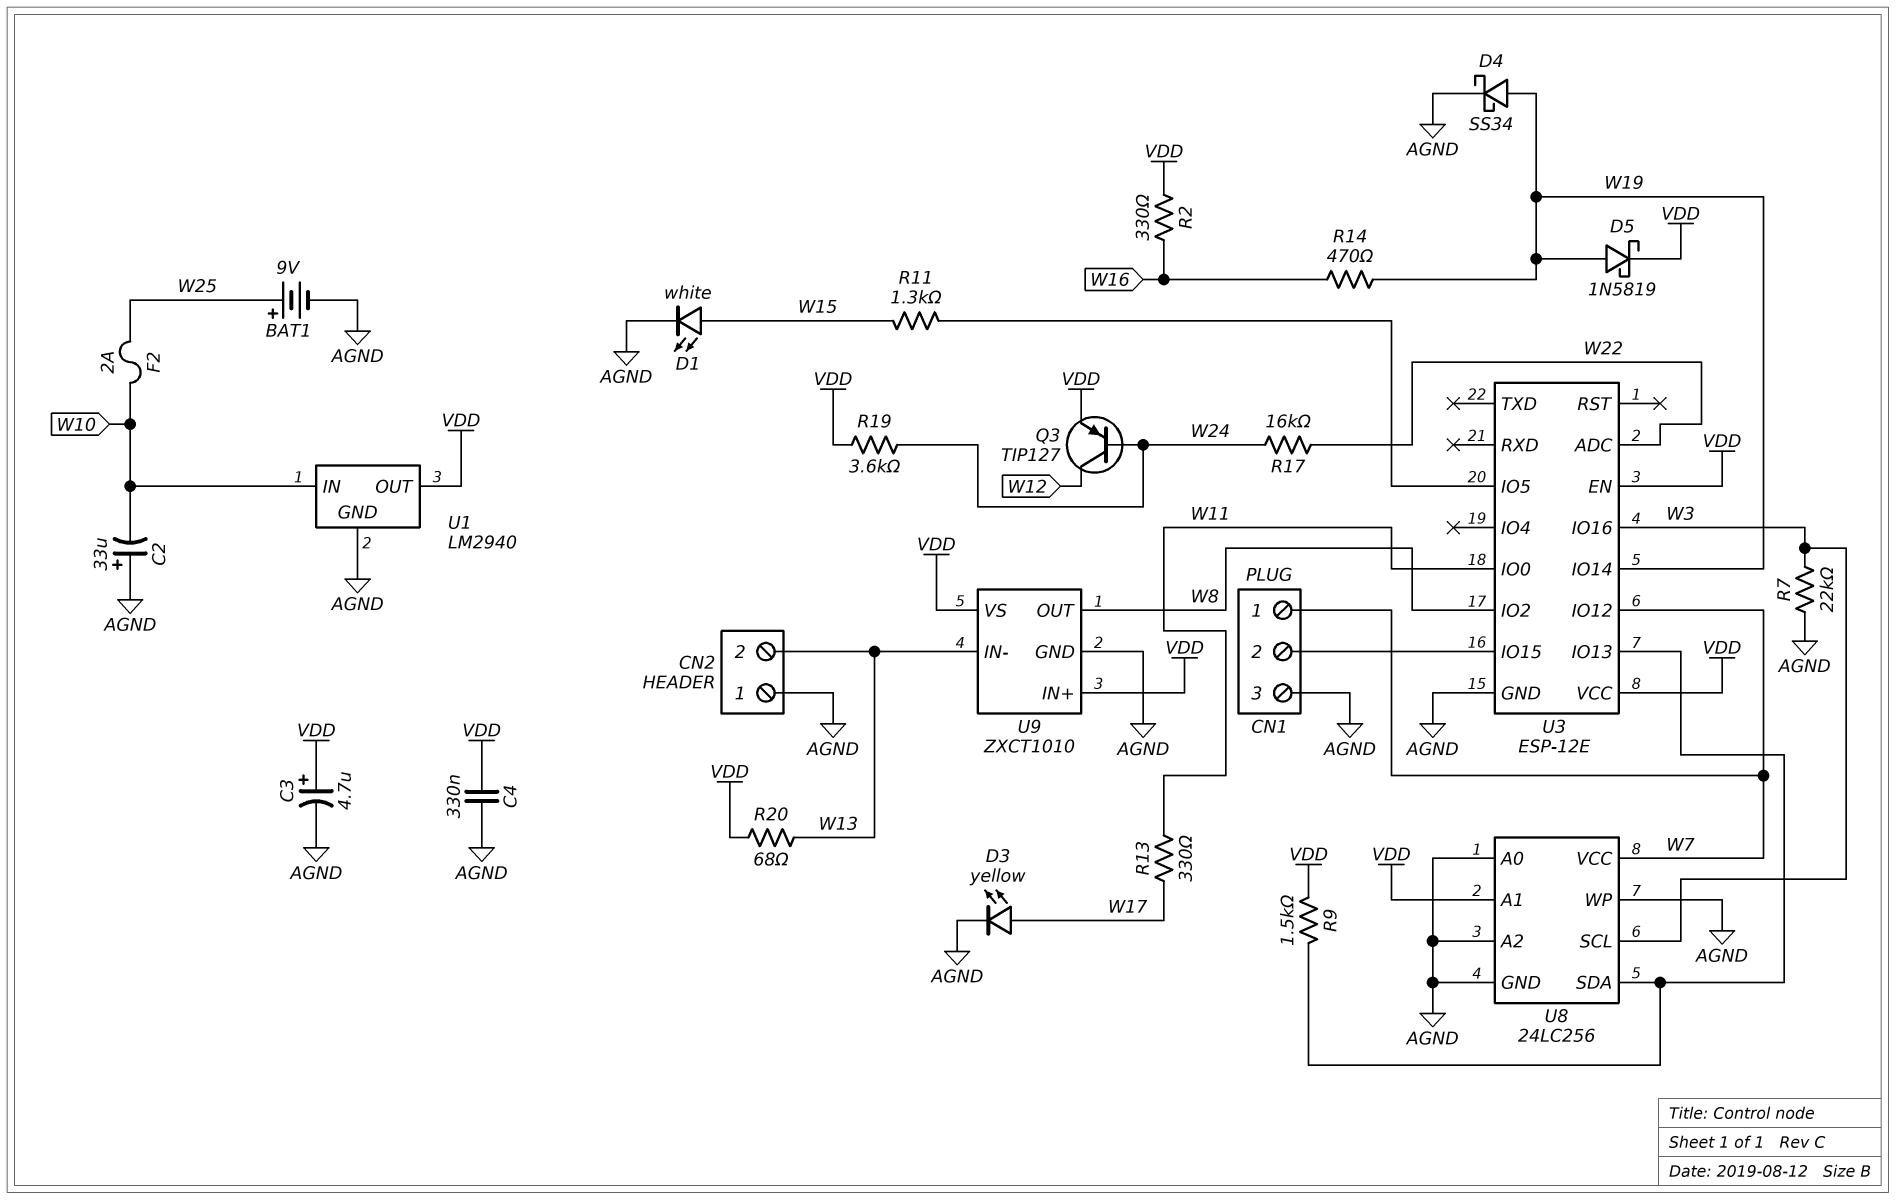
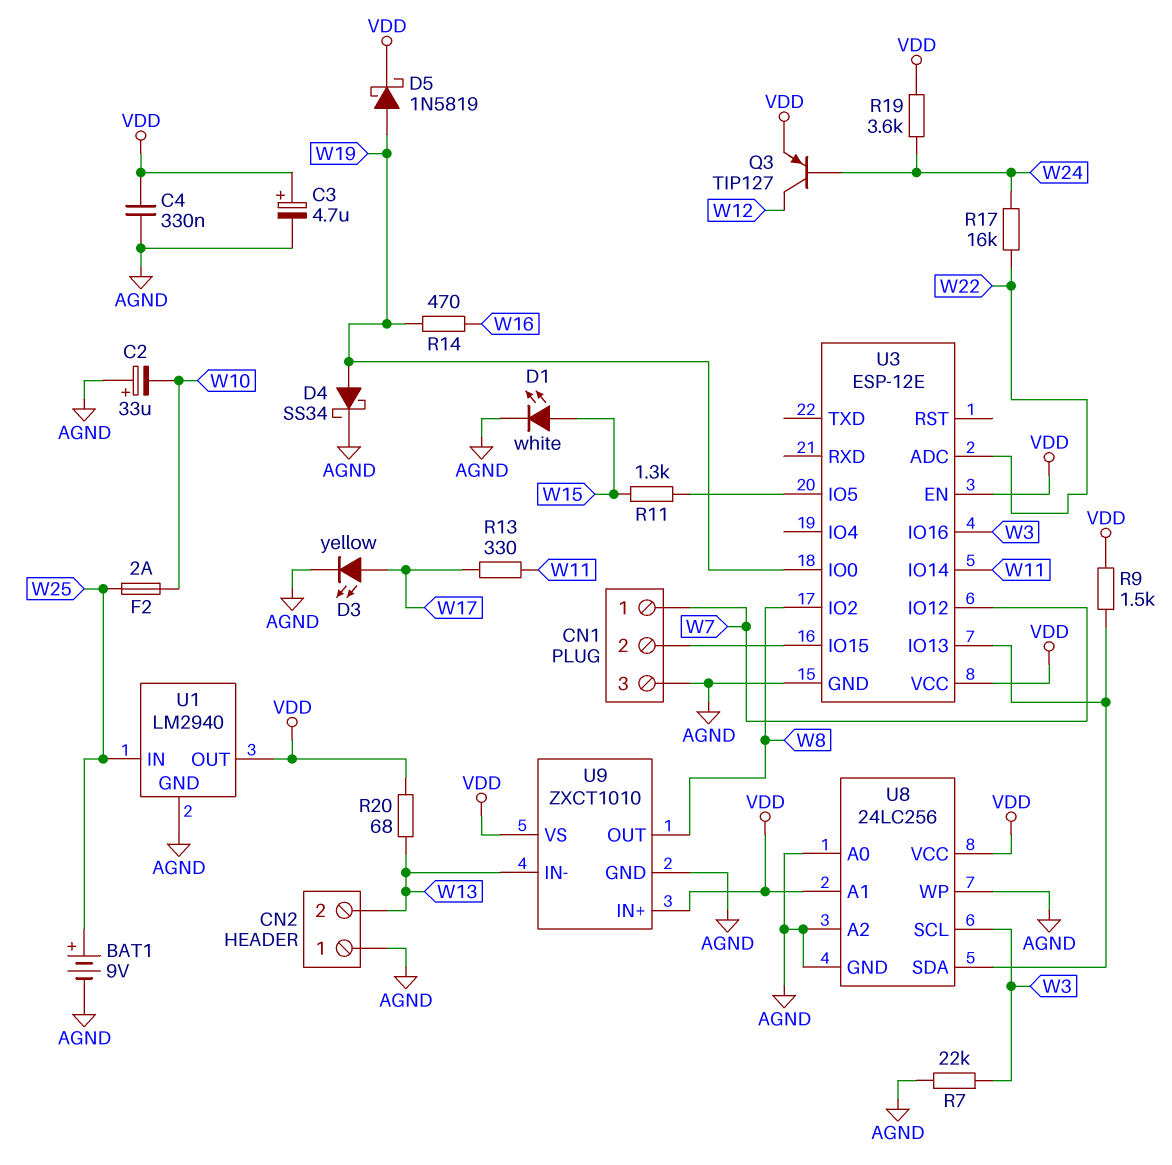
R2: 330 (VDD, W16) -> none
U1 pin IN: W10 -> W25
U3 pin IO0: W11 -> W19
U3 pin IO14: W19 -> W11
U8 pin VCC: W7 -> VDD

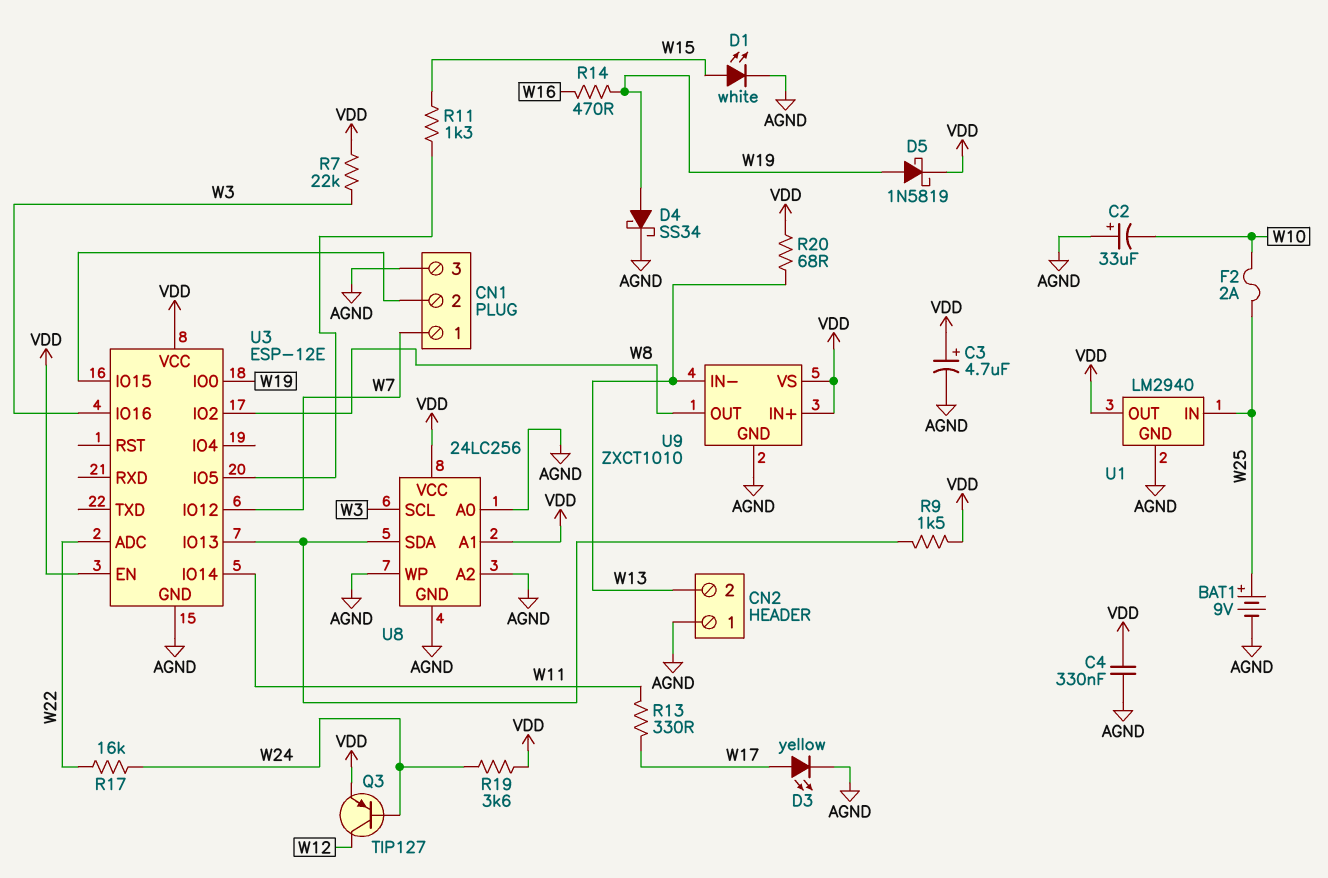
R7: 22k (AGND, W3) -> 22k (VDD, W3)

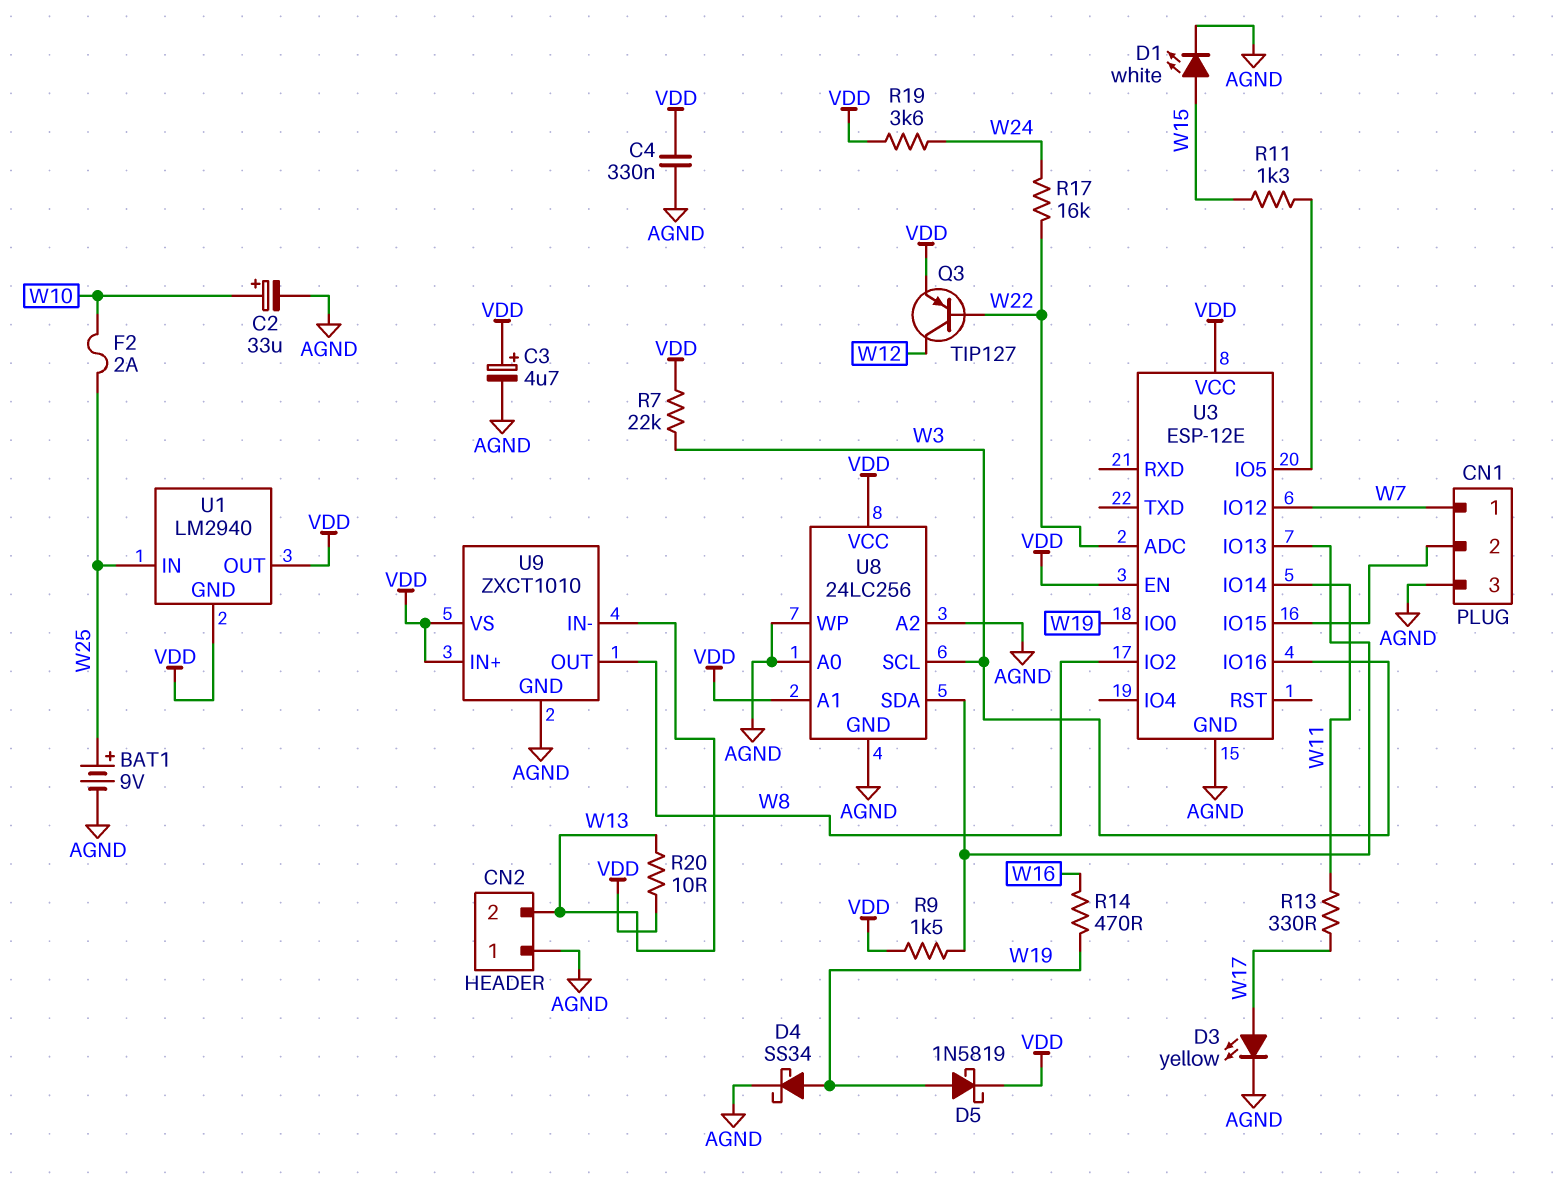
C2: 33uF (plus AGND, minus W10) -> 33uF (plus W10, minus AGND)
Q3: PNP TIP127 (B W24, C W12, E VDD) -> PNP TIP127 (B W22, C W12, E VDD)
R20: 68 (VDD, W13) -> 10 (VDD, W13)
U1 pin GND: AGND -> VDD

